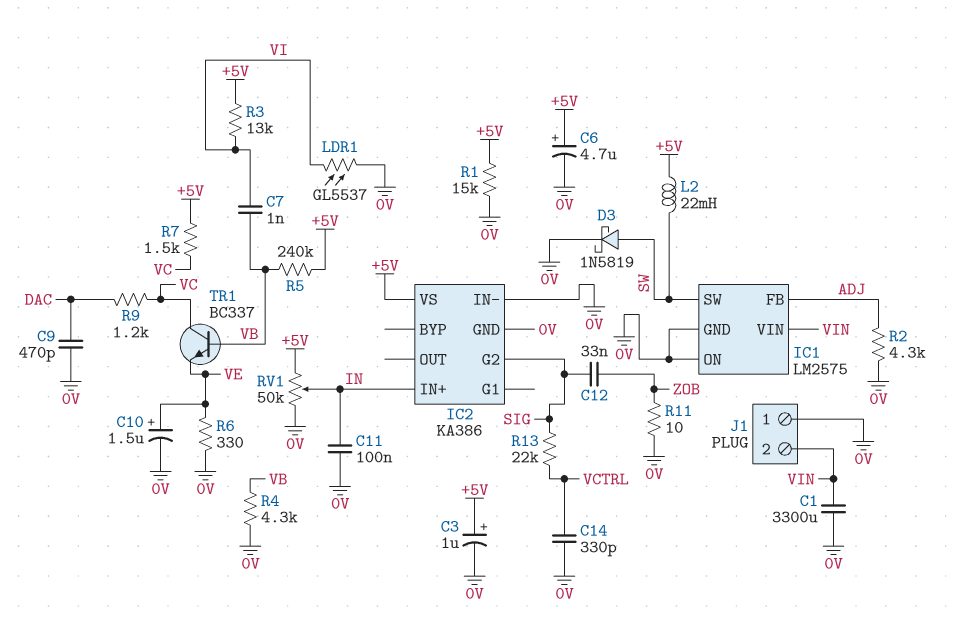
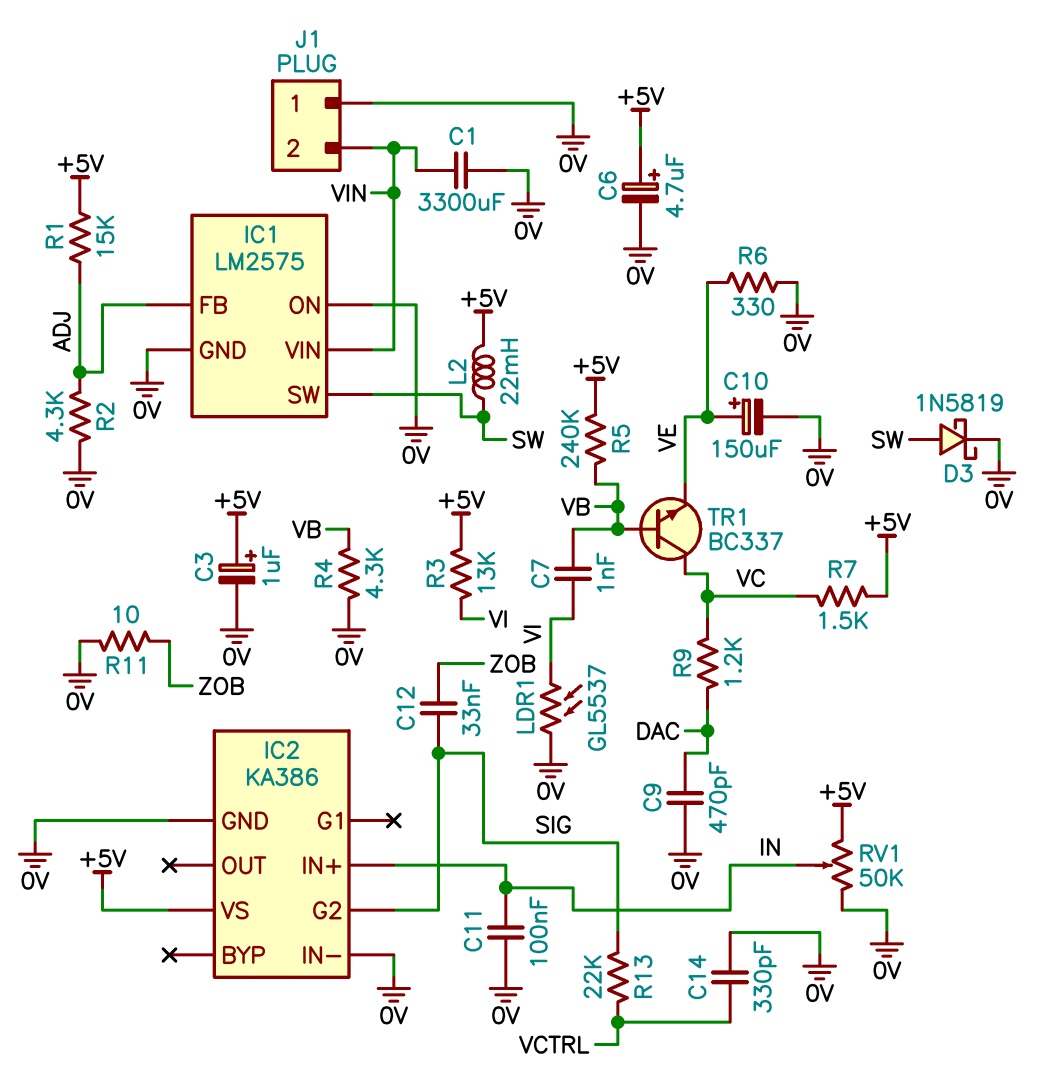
C10: 1.5uF (plus VE, minus 0V) -> 150uF (plus VE, minus 0V)
R1: 15k (+5V, 0V) -> 15k (+5V, ADJ)

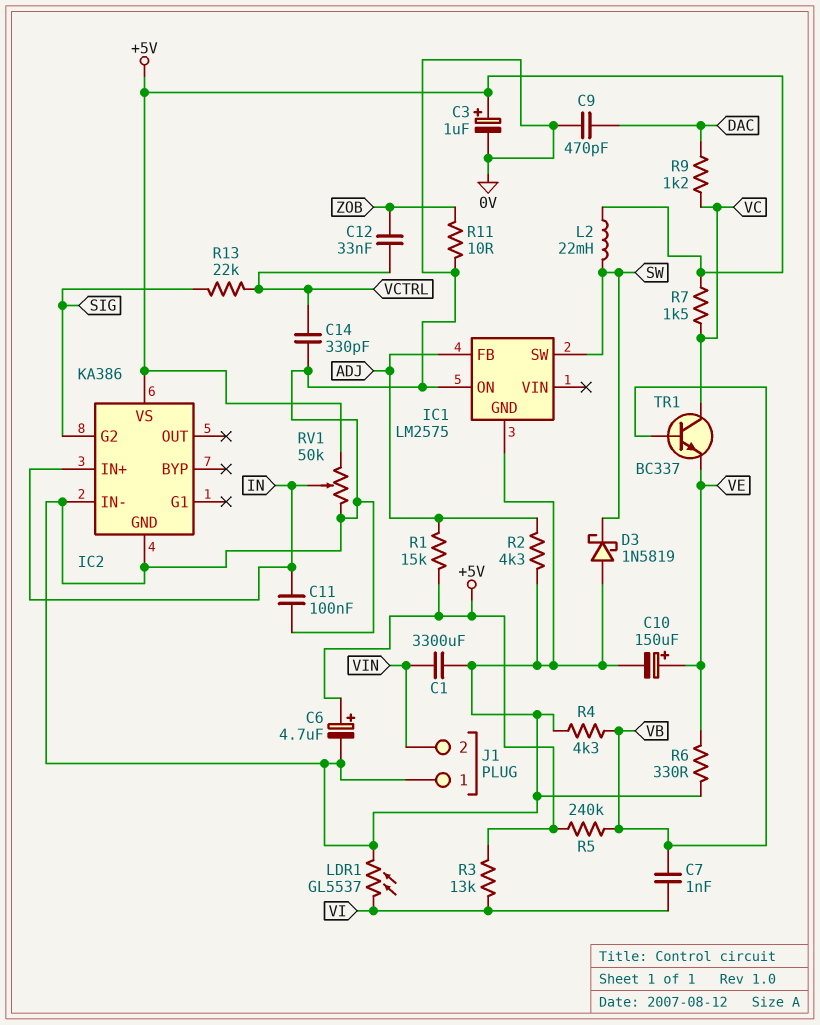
C12: 33nF (SIG, ZOB) -> 33nF (VCTRL, ZOB)
D3: schottky 1N5819 (A SW, K 0V) -> schottky 1N5819 (A 0V, K SW)
IC1 pin VIN: VIN -> none

